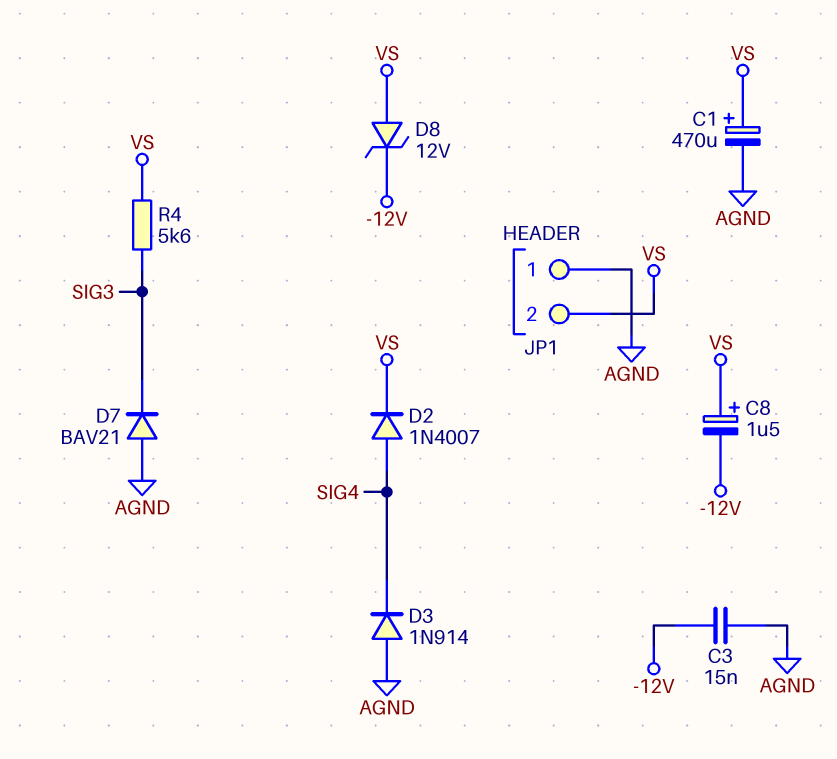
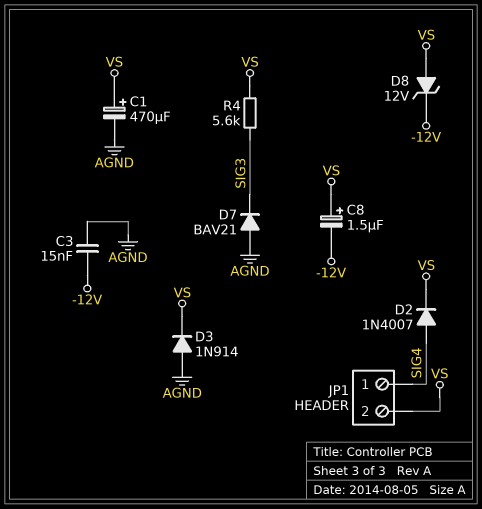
D3: diode 1N914 (A AGND, K SIG4) -> diode 1N914 (A AGND, K VS)
JP1 pin 1: AGND -> SIG4

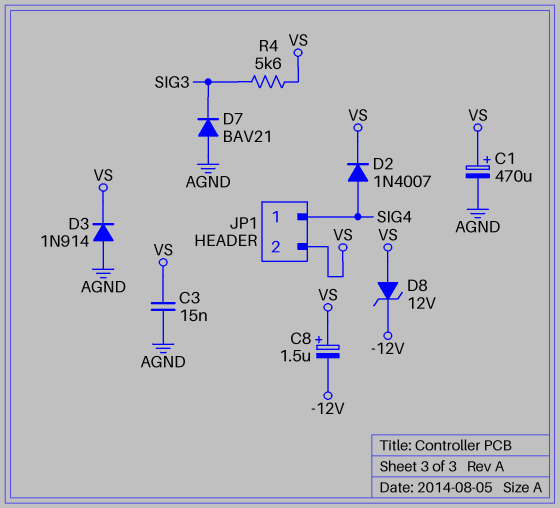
C3: 15nF (-12V, AGND) -> 15nF (AGND, VS)

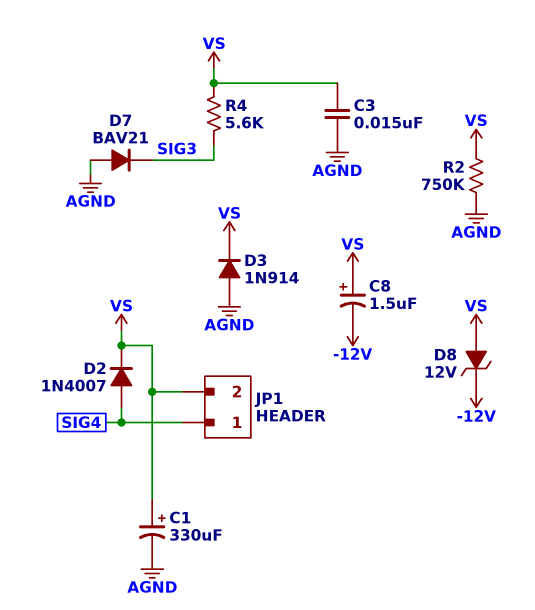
C1: 470uF (plus VS, minus AGND) -> 330uF (plus VS, minus AGND)
R2: none -> 750k (AGND, VS)

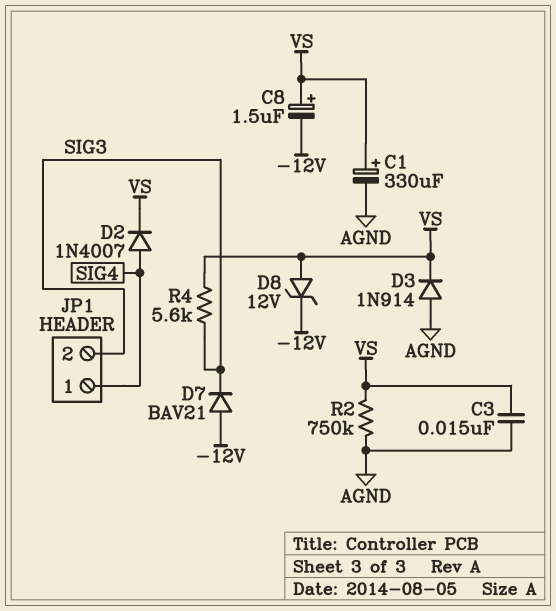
D7: diode BAV21 (A AGND, K SIG3) -> diode BAV21 (A -12V, K SIG3)
JP1 pin 2: VS -> SIG3

